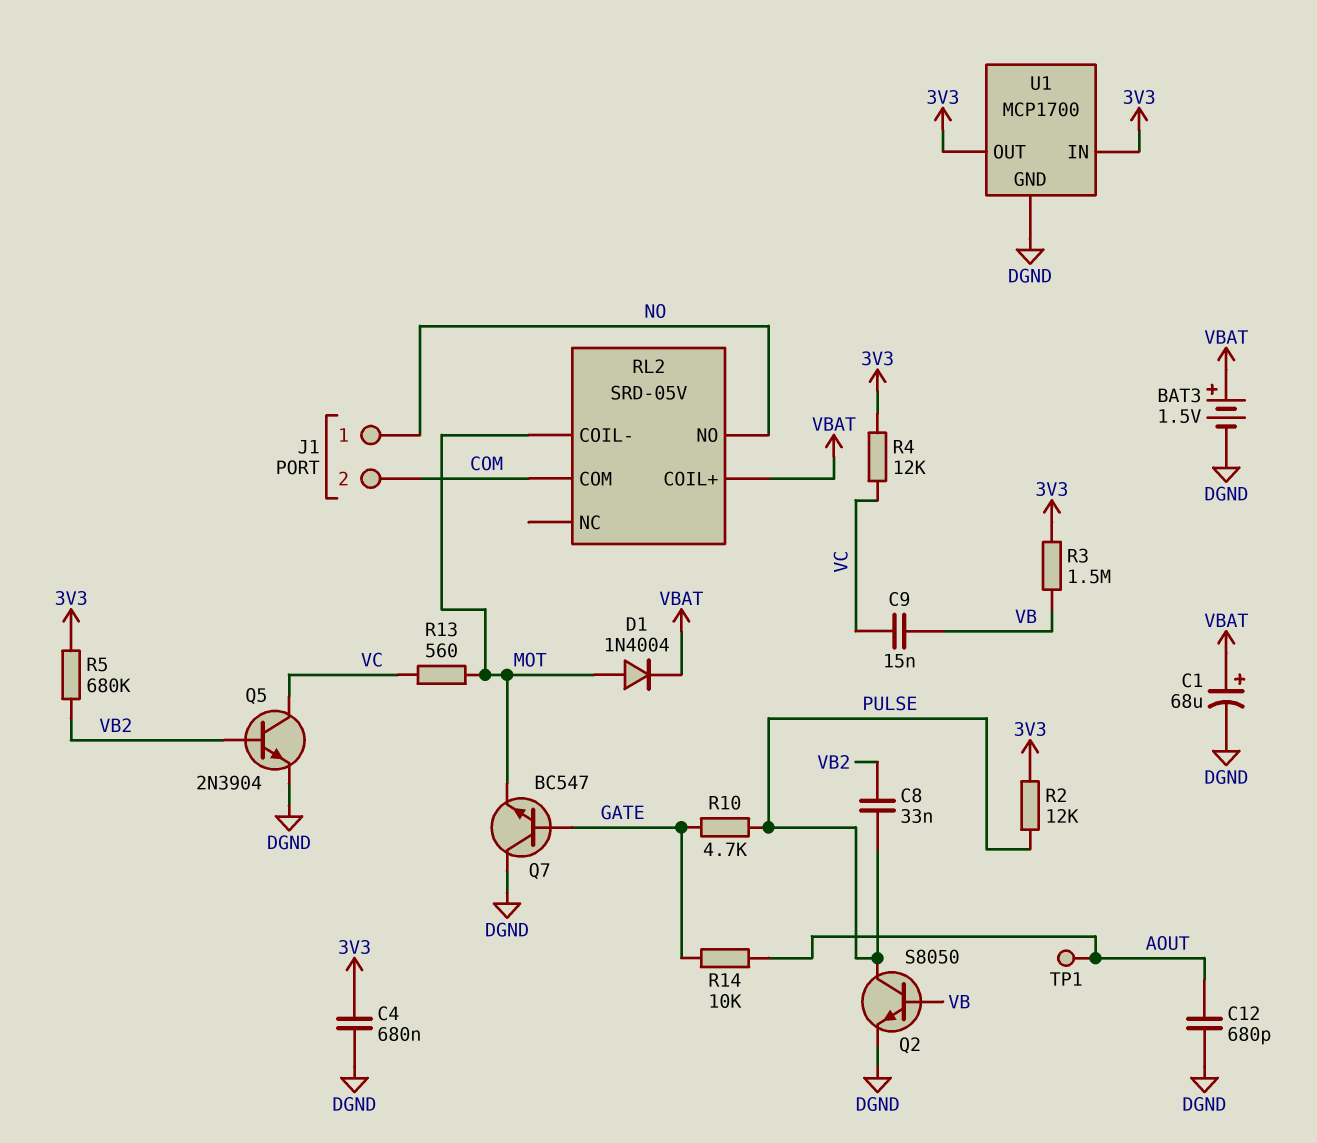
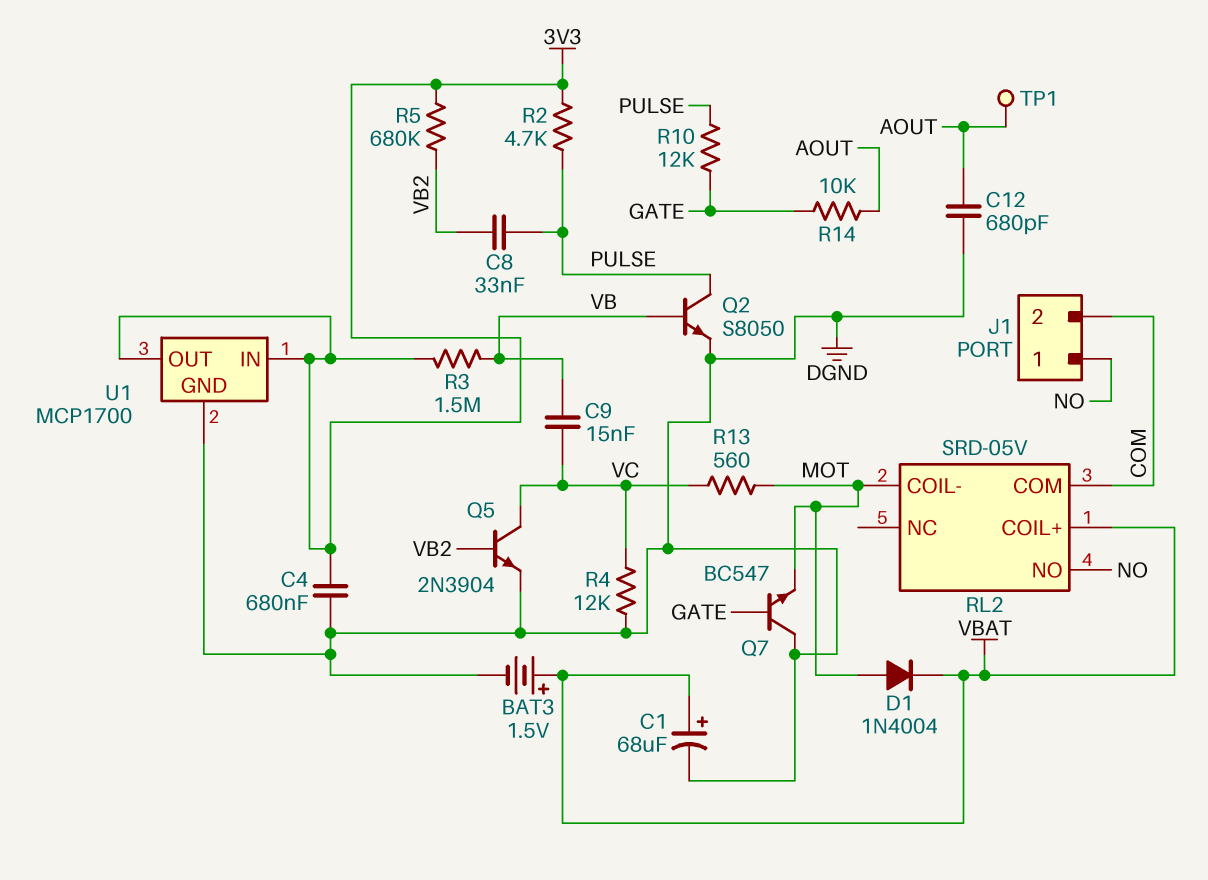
R2: 12k (3V3, PULSE) -> 4.7k (3V3, PULSE)
R4: 12k (3V3, VC) -> 12k (DGND, VC)
R10: 4.7k (GATE, PULSE) -> 12k (GATE, PULSE)

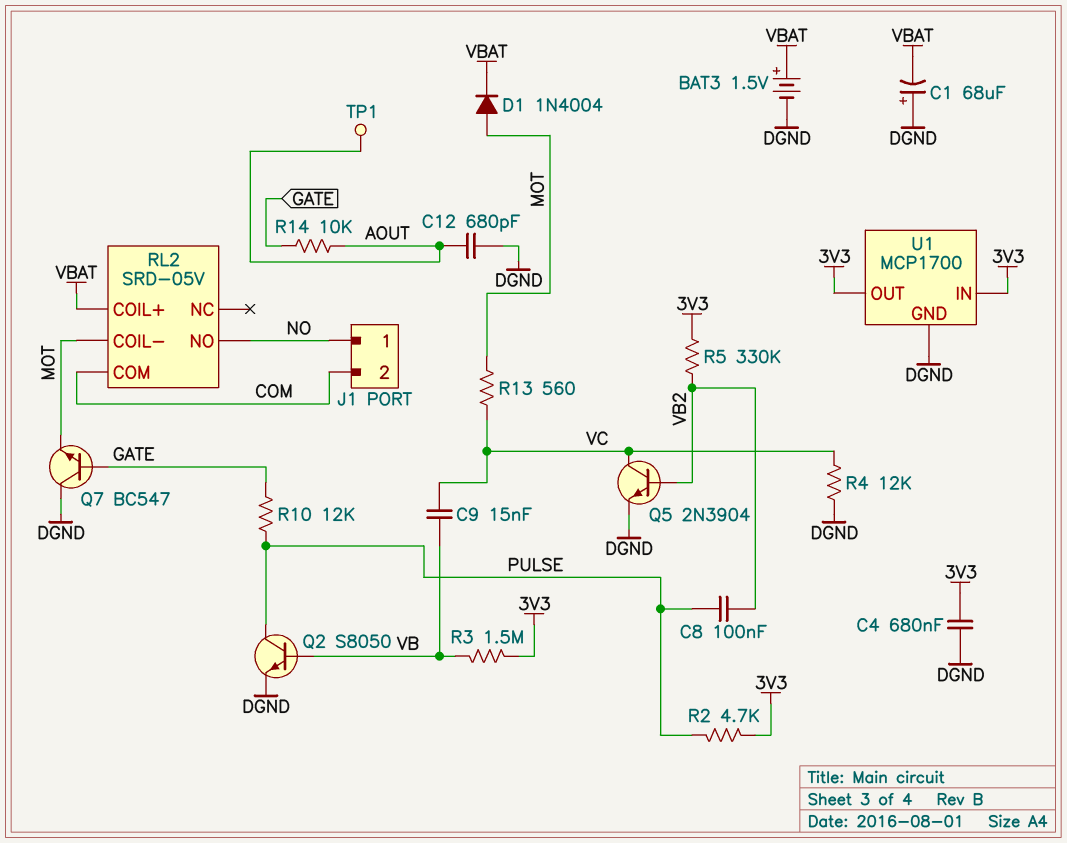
C1: 68uF (plus VBAT, minus DGND) -> 68uF (plus DGND, minus VBAT)
C8: 33nF (PULSE, VB2) -> 100nF (PULSE, VB2)
R5: 680k (3V3, VB2) -> 330k (3V3, VB2)

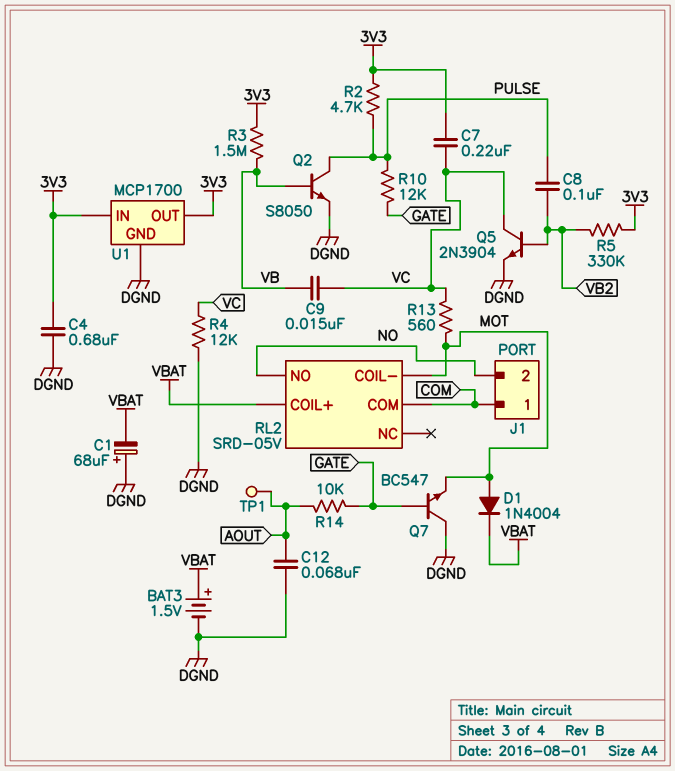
C7: none -> 220nF (3V3, VC)
C12: 680pF (AOUT, DGND) -> 68nF (AOUT, DGND)
J1 pin 1: NO -> COM
J1 pin 2: COM -> NO

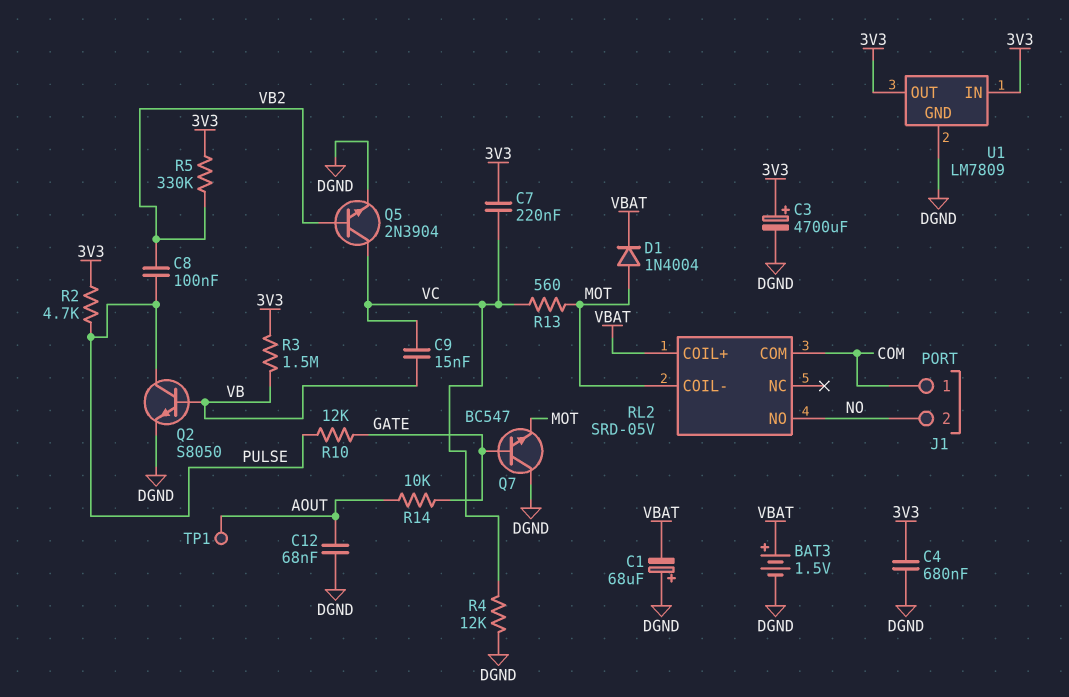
C3: none -> 4700uF (plus 3V3, minus DGND)
U1: MCP1700 -> LM7809

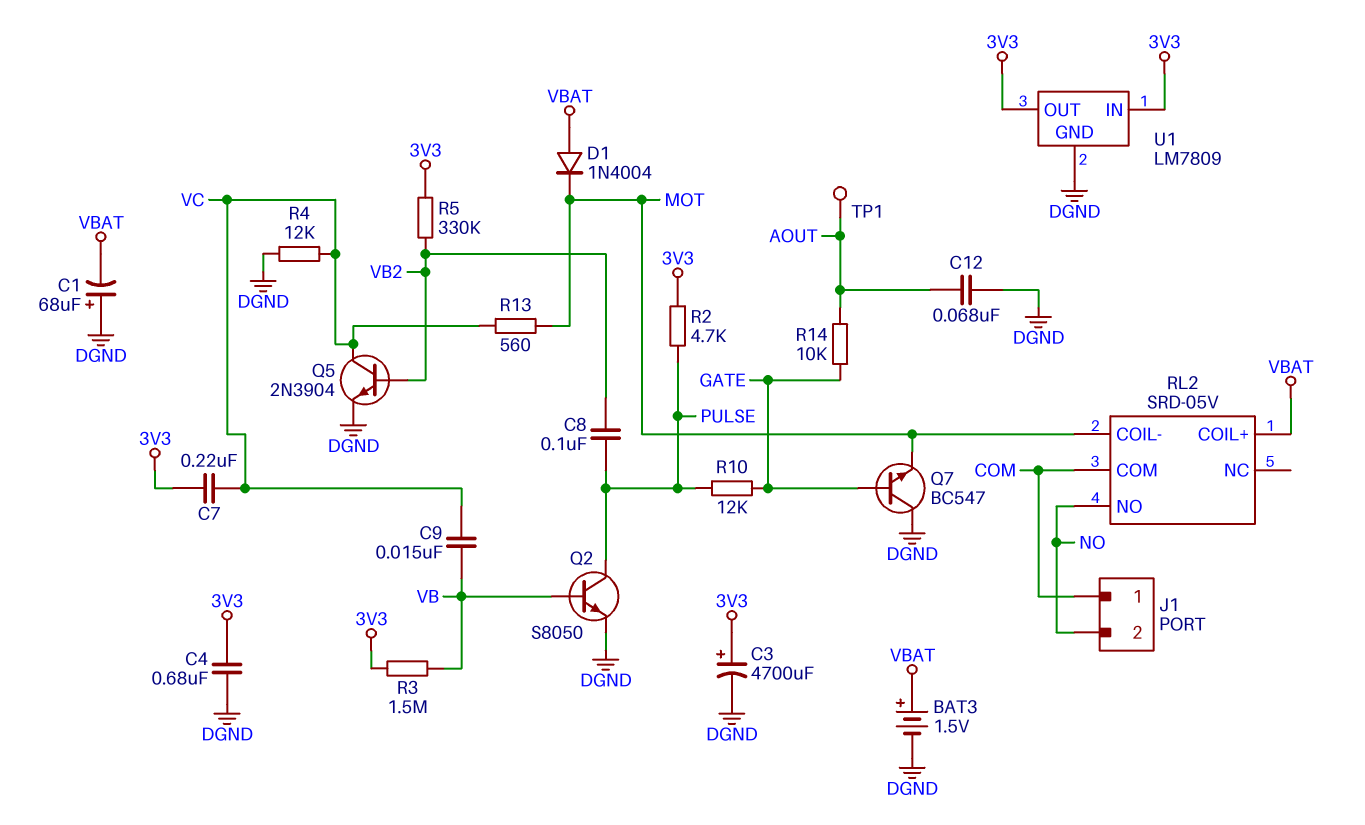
D1: diode 1N4004 (A MOT, K VBAT) -> diode 1N4004 (A VBAT, K MOT)

